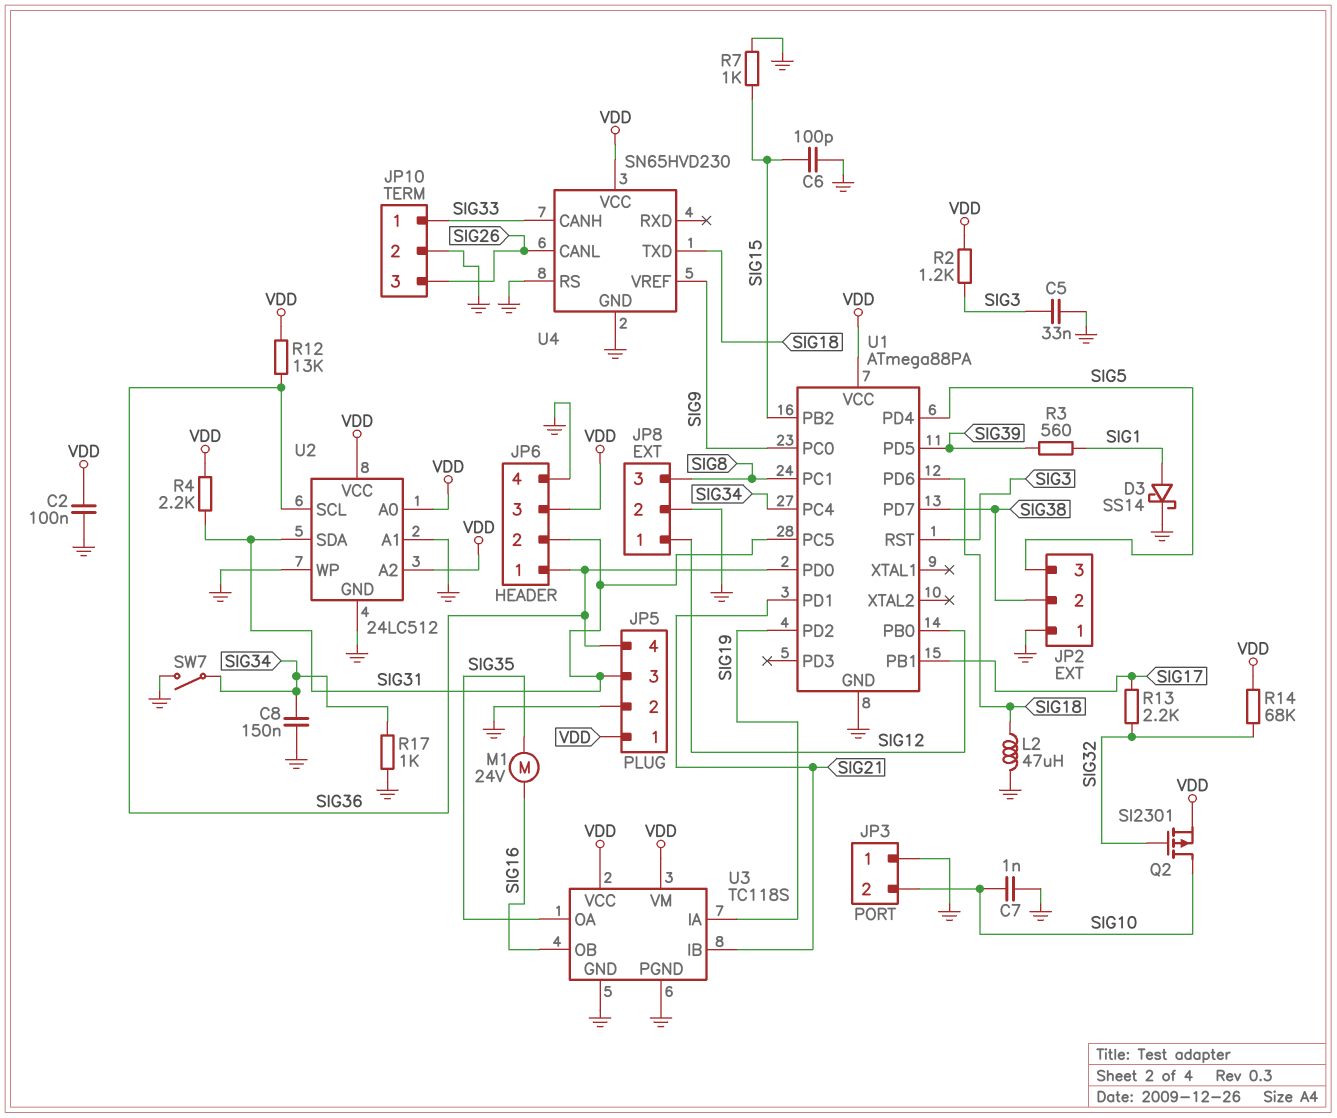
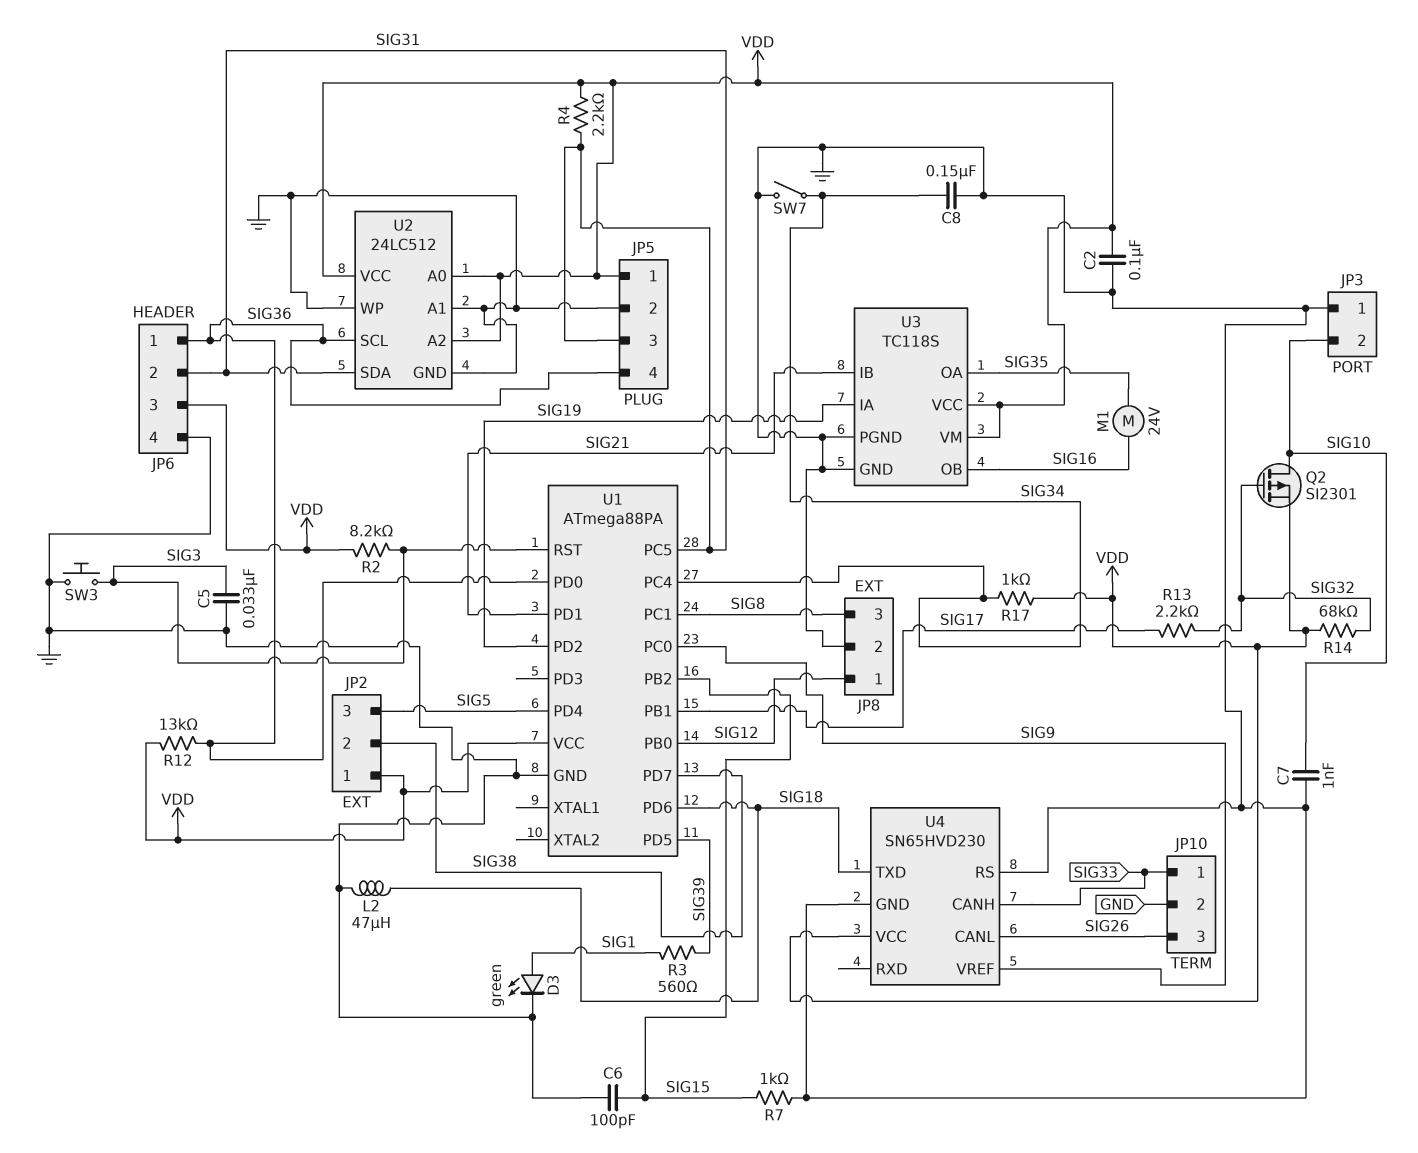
D3: schottky SS14 (A SIG1, K GND) -> LED green (A SIG1, K GND)
JP2 pin 1: GND -> VDD
R2: 1.2k (SIG3, VDD) -> 8.2k (SIG3, VDD)
R17: 1k (GND, SIG34) -> 1k (SIG34, VDD)
SW3: none -> button (GND, SIG3)

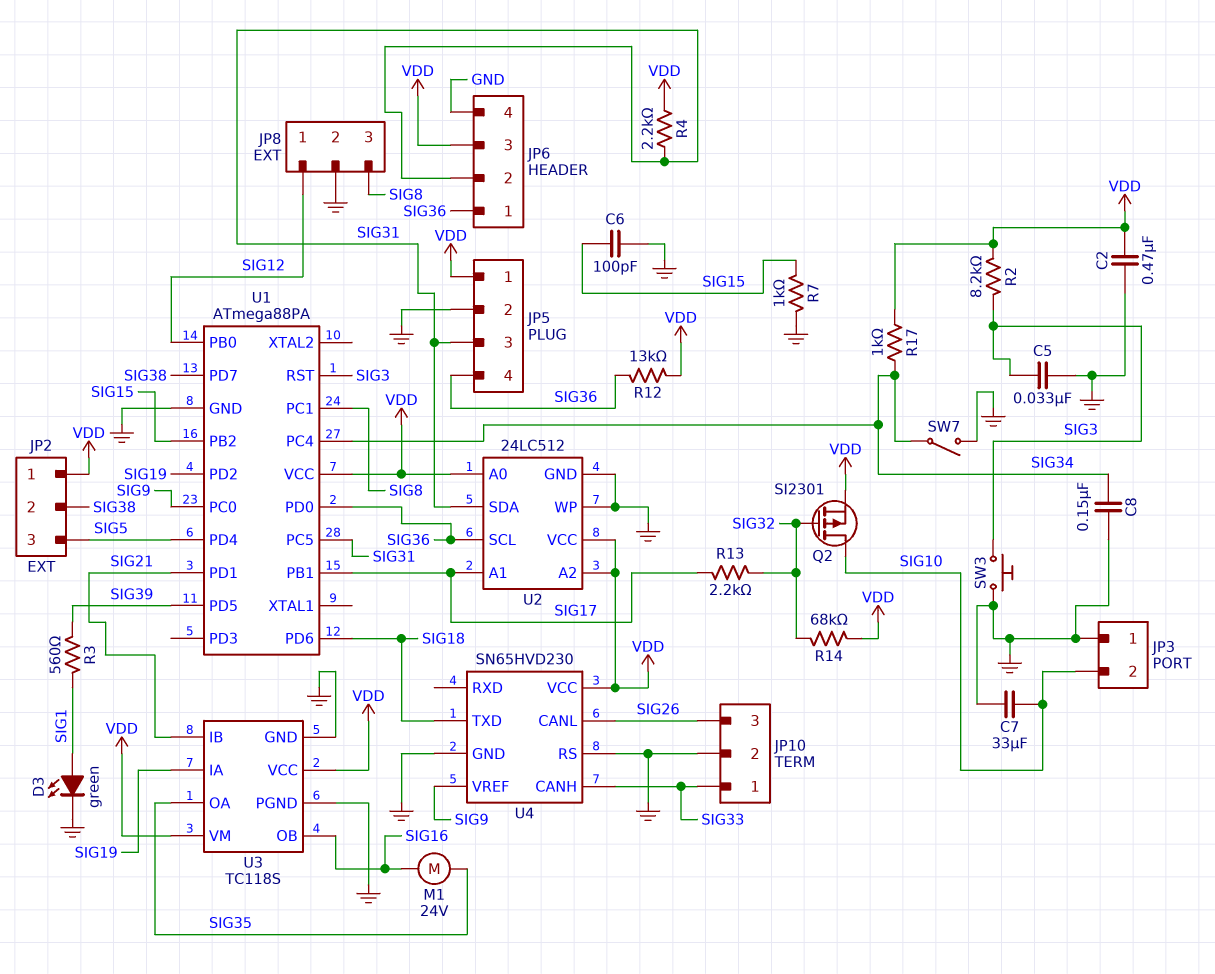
C2: 100nF (GND, VDD) -> 470nF (GND, VDD)
C7: 1nF (GND, SIG10) -> 33uF (GND, SIG10)
L2: 47uH (GND, SIG18) -> none
U2 pin A1: GND -> SIG17

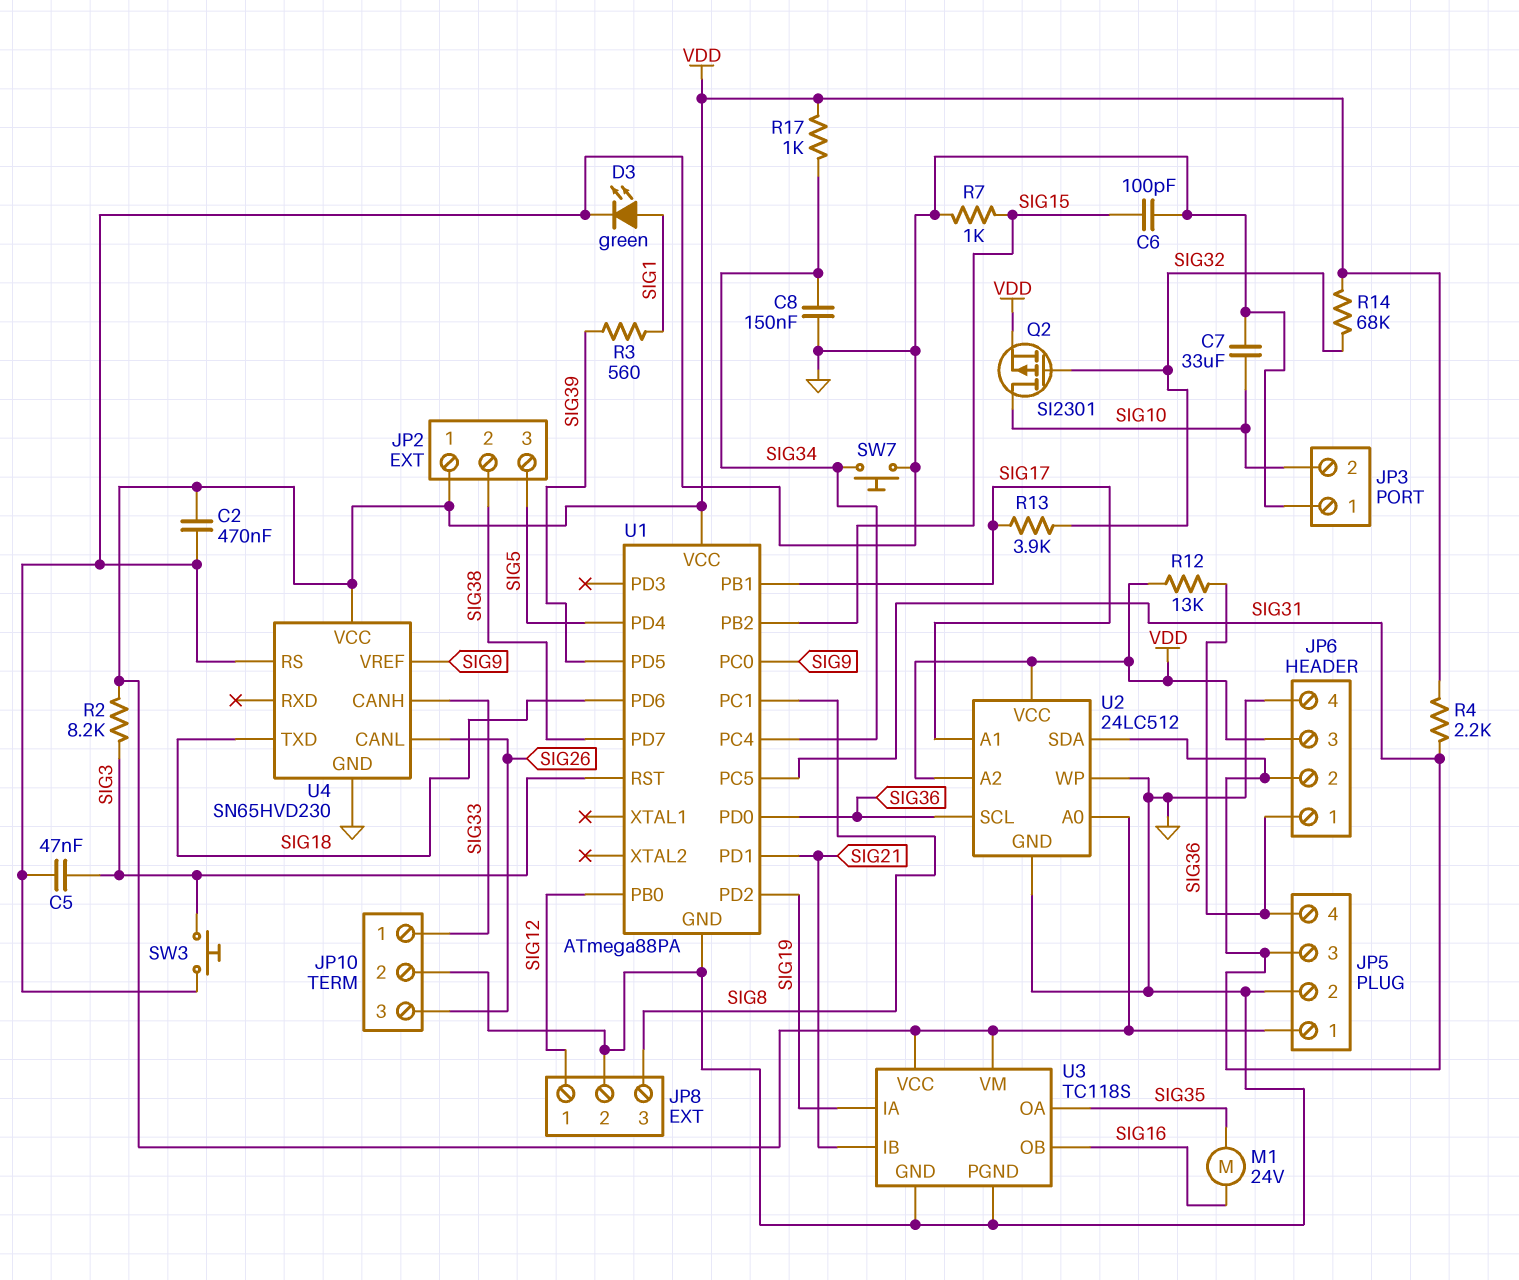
C5: 33nF (GND, SIG3) -> 47nF (GND, SIG3)
R13: 2.2k (SIG17, SIG32) -> 3.9k (SIG17, SIG32)
SW7: switch (GND, SIG34) -> button (GND, SIG34)

